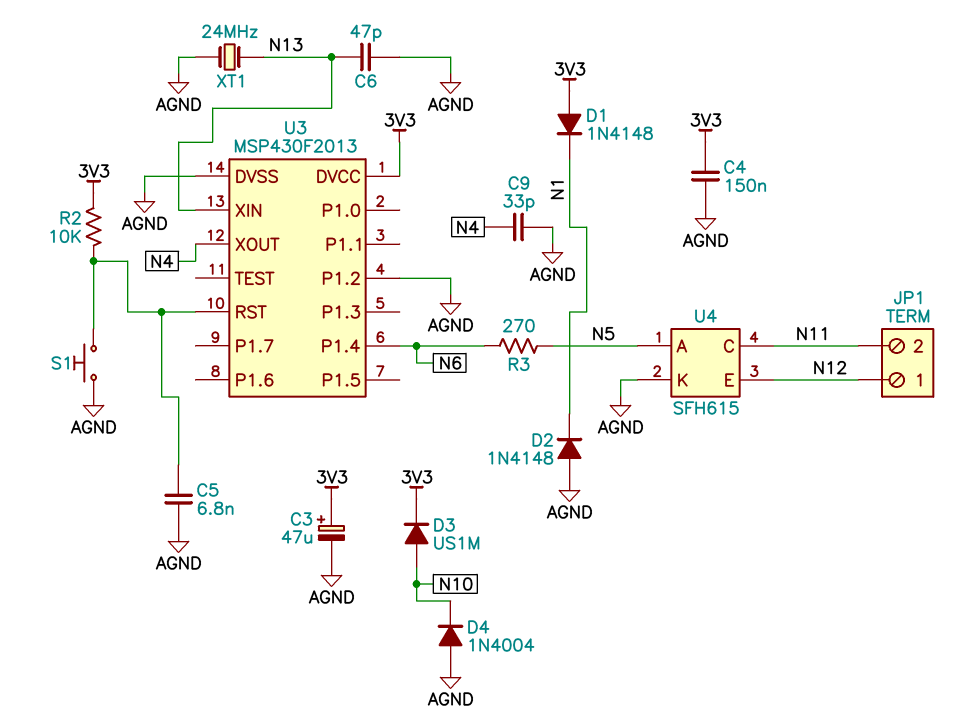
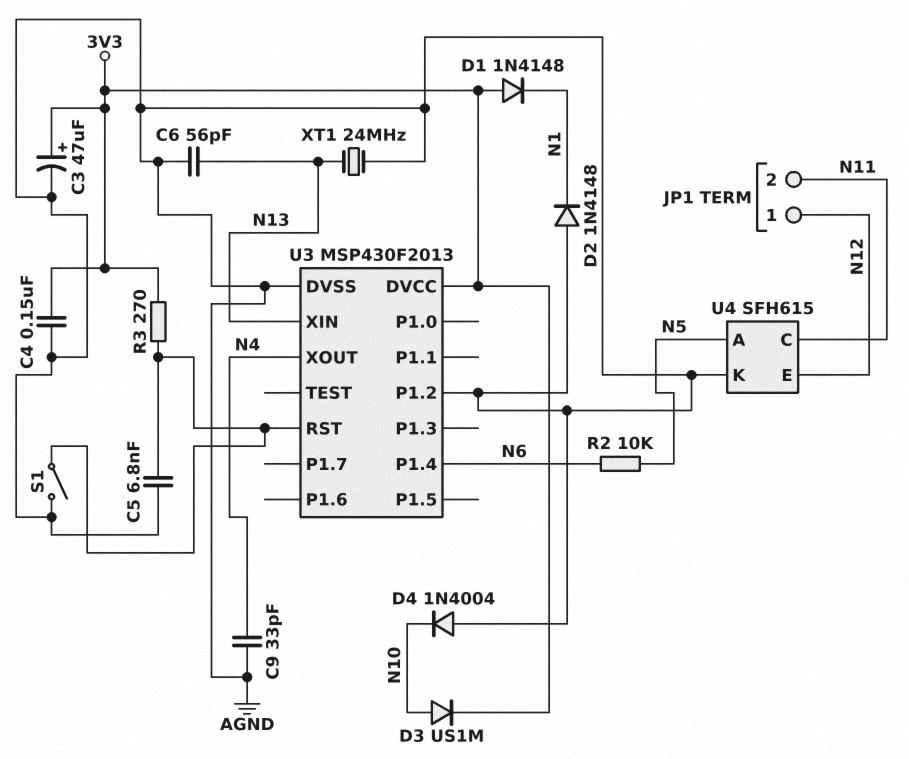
C6: 47pF (AGND, N13) -> 56pF (AGND, N13)
R2: 10k (3V3, U3/RST) -> 10k (N5, N6)
R3: 270 (N5, N6) -> 270 (3V3, U3/RST)
S1: button (AGND, U3/RST) -> switch (AGND, U3/RST)

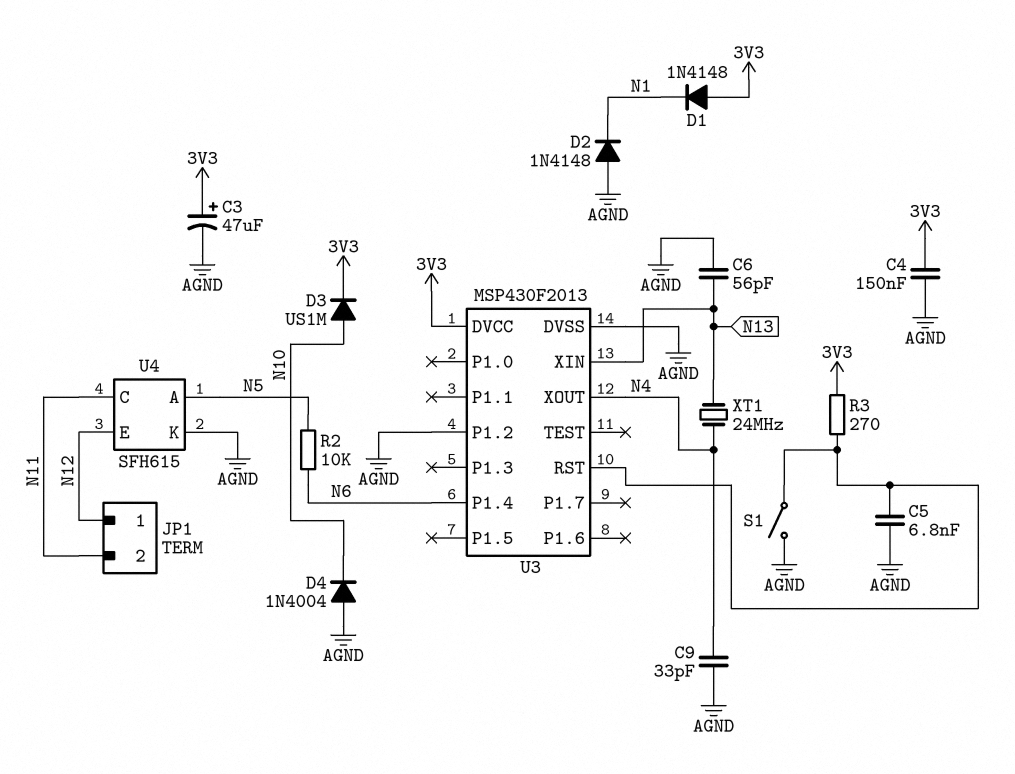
XT1: 24MHz (AGND, N13) -> 24MHz (N4, N13)

